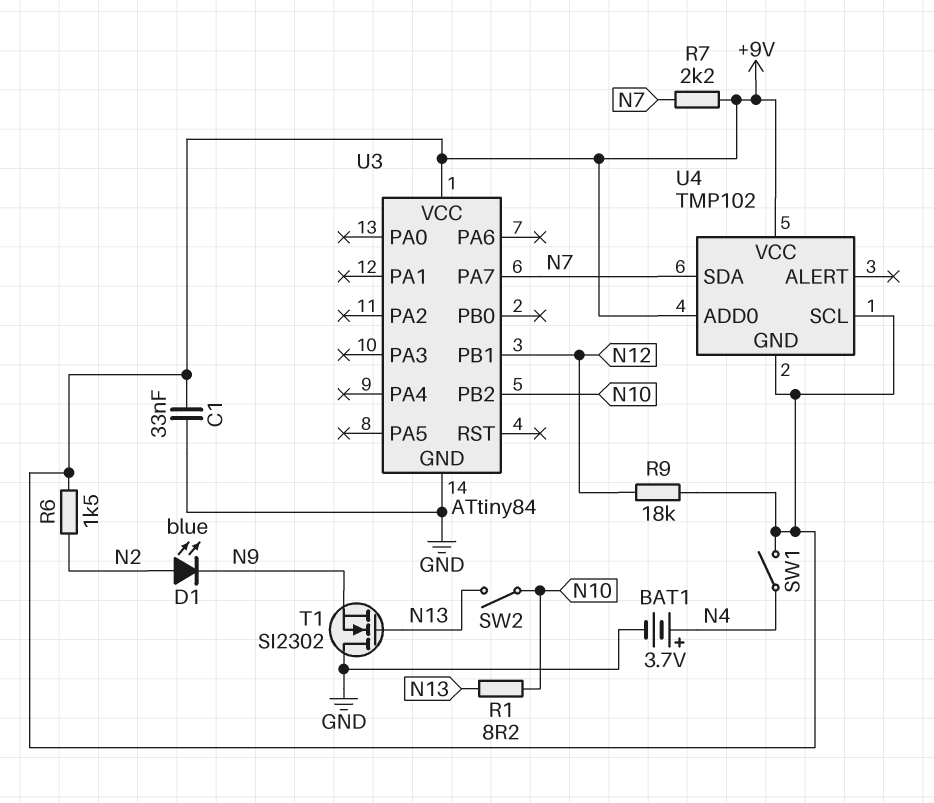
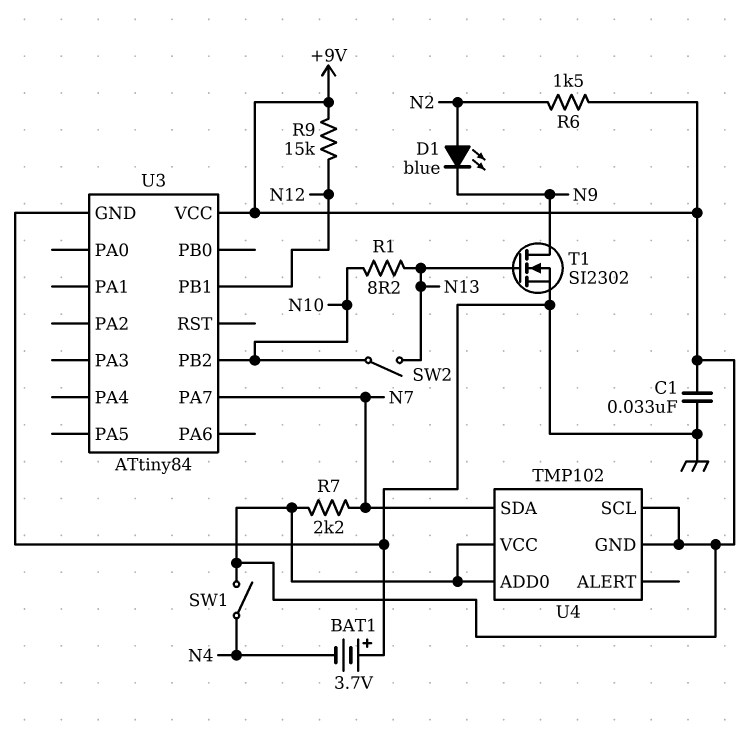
BAT1: 3.7V (plus N4, minus GND) -> 3.7V (plus GND, minus N4)
R9: 18k (+9V, N12) -> 15k (+9V, N12)
T1: NMOS SI2302 (G N13, D GND, S N9) -> NMOS SI2302 (G N13, D N9, S GND)

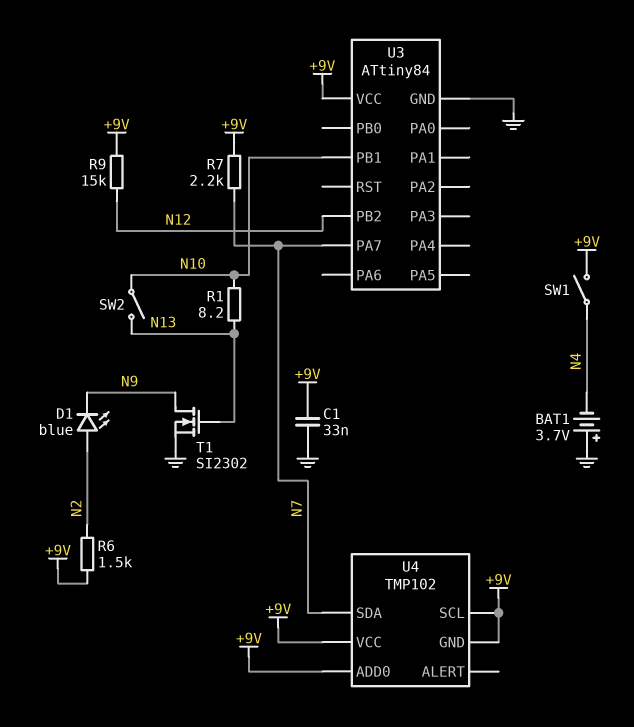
U3 pin PB1: N12 -> N10
U3 pin PB2: N10 -> N12

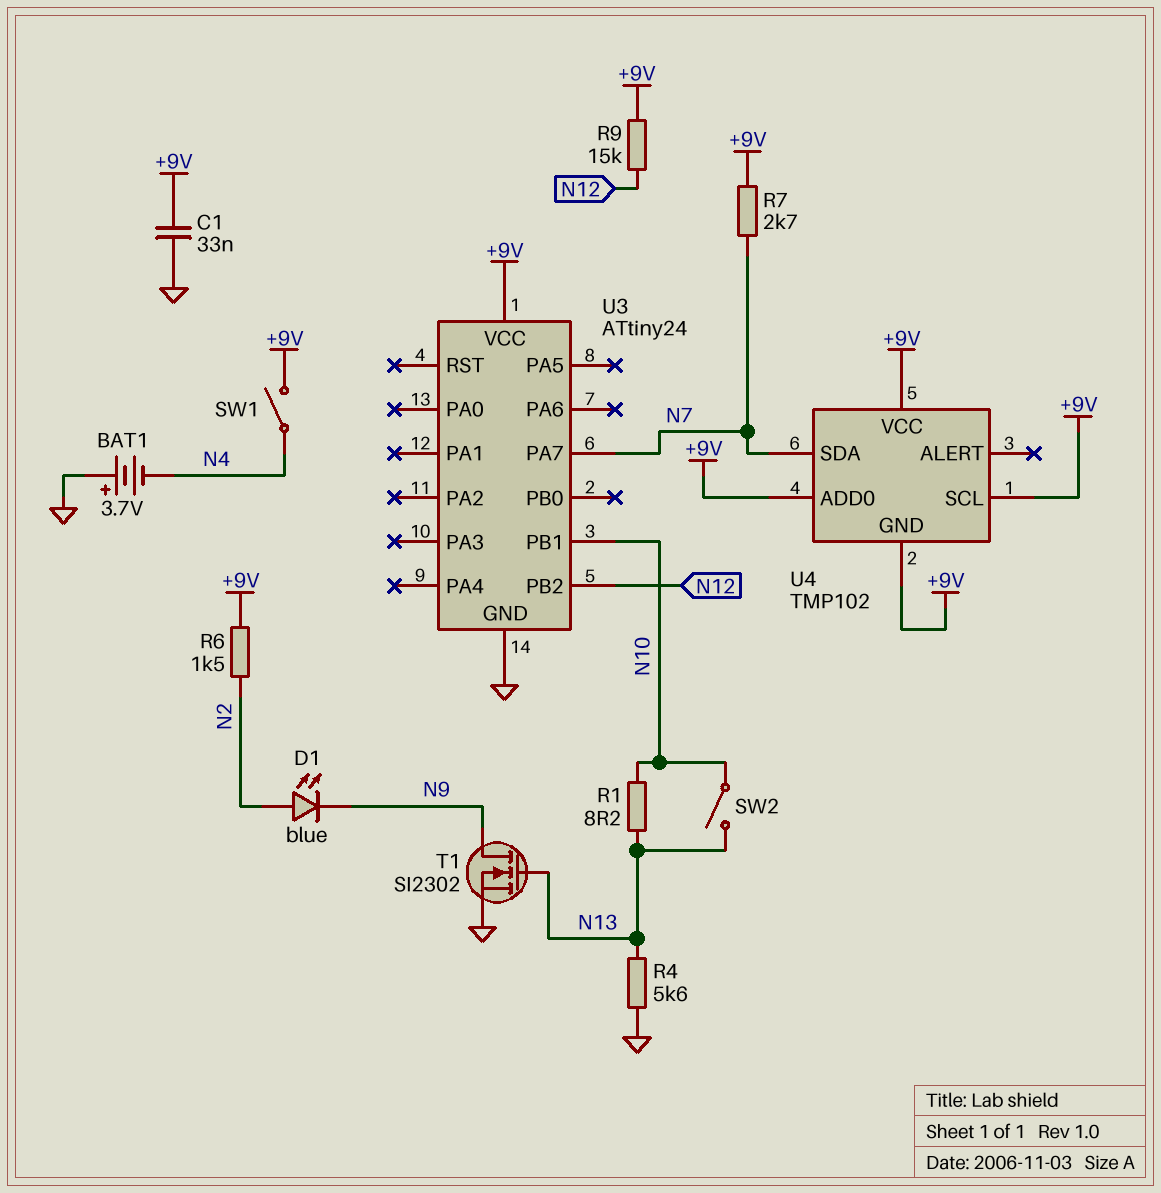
R4: none -> 5.6k (GND, N13)
R7: 2.2k (+9V, N7) -> 2.7k (+9V, N7)
U3: ATtiny84 -> ATtiny24

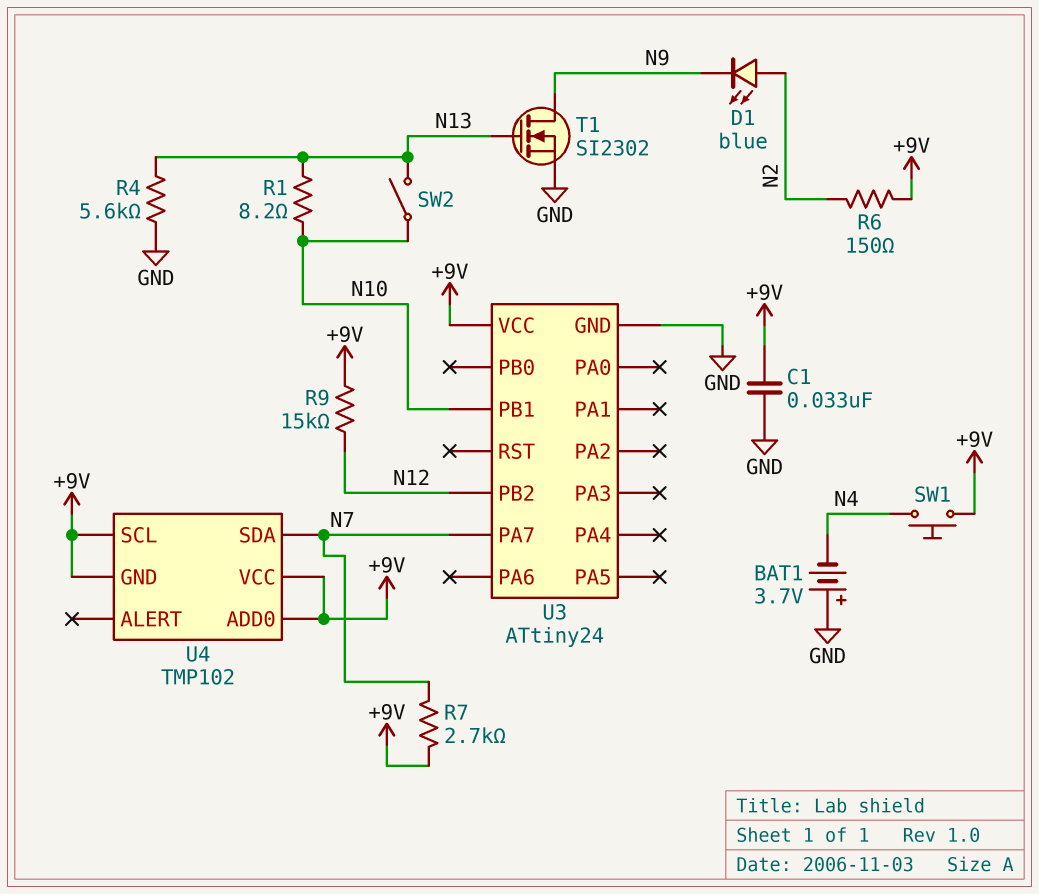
R6: 1.5k (+9V, N2) -> 150 (+9V, N2)
SW1: switch (+9V, N4) -> button (+9V, N4)

